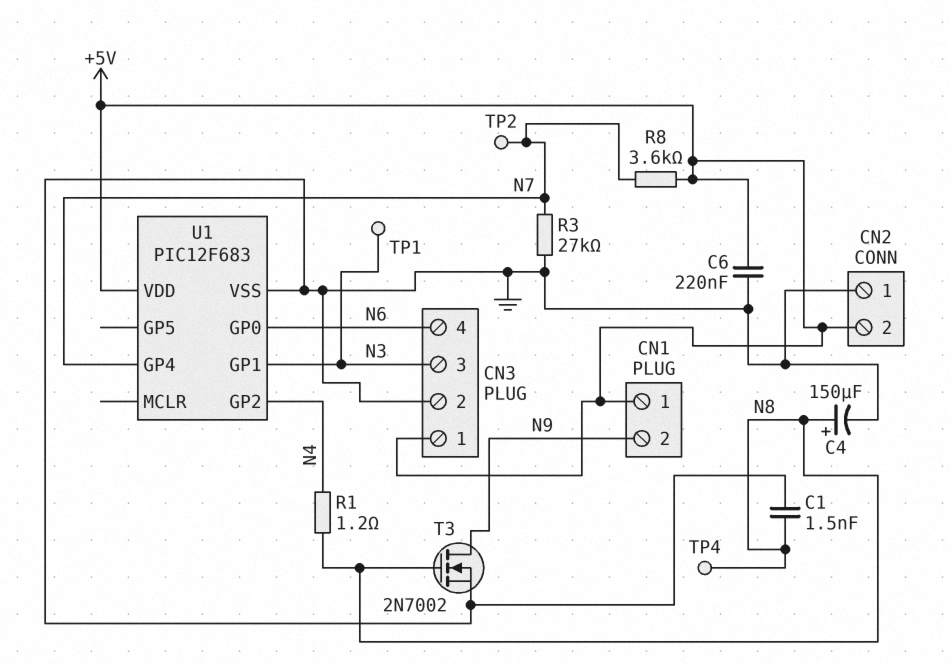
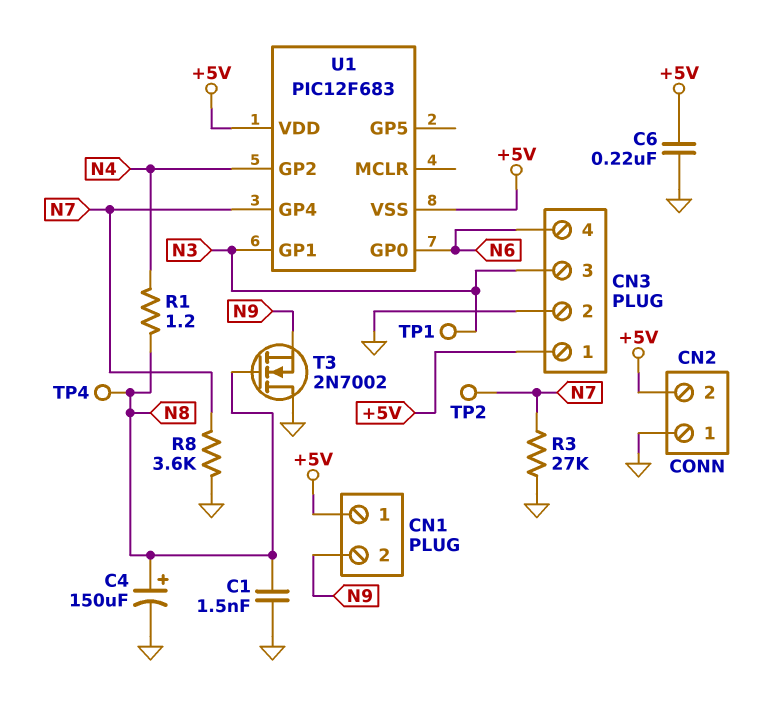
R8: 3.6k (+5V, N7) -> 3.6k (GND, N7)
T3: NMOS 2N7002 (G N8, D N9, S GND) -> NMOS 2N7002 (G N8, D GND, S N9)
U1 pin VSS: GND -> +5V

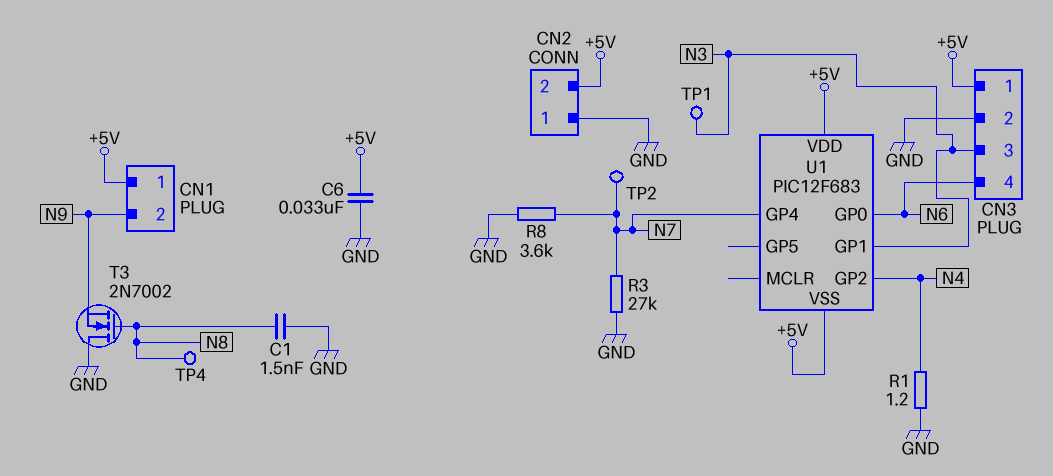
C4: 150uF (plus N8, minus GND) -> none
C6: 220nF (+5V, GND) -> 33nF (+5V, GND)
R1: 1.2 (N4, N8) -> 1.2 (GND, N4)

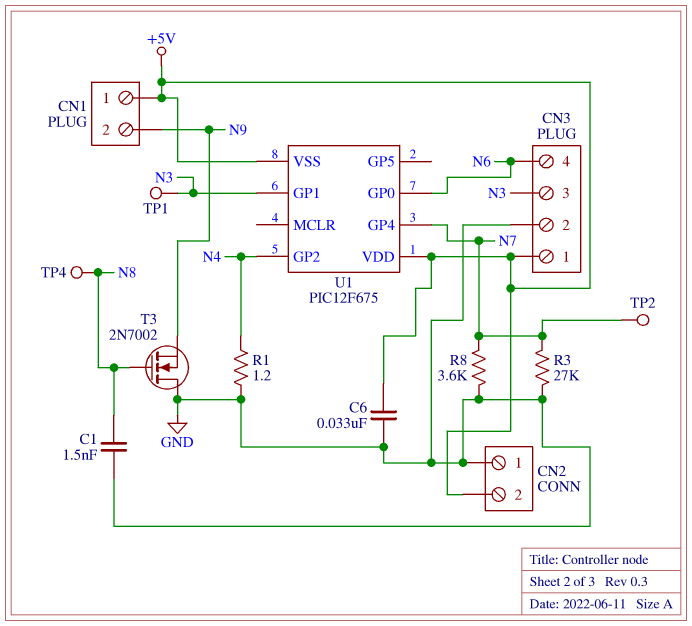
U1: PIC12F683 -> PIC12F675

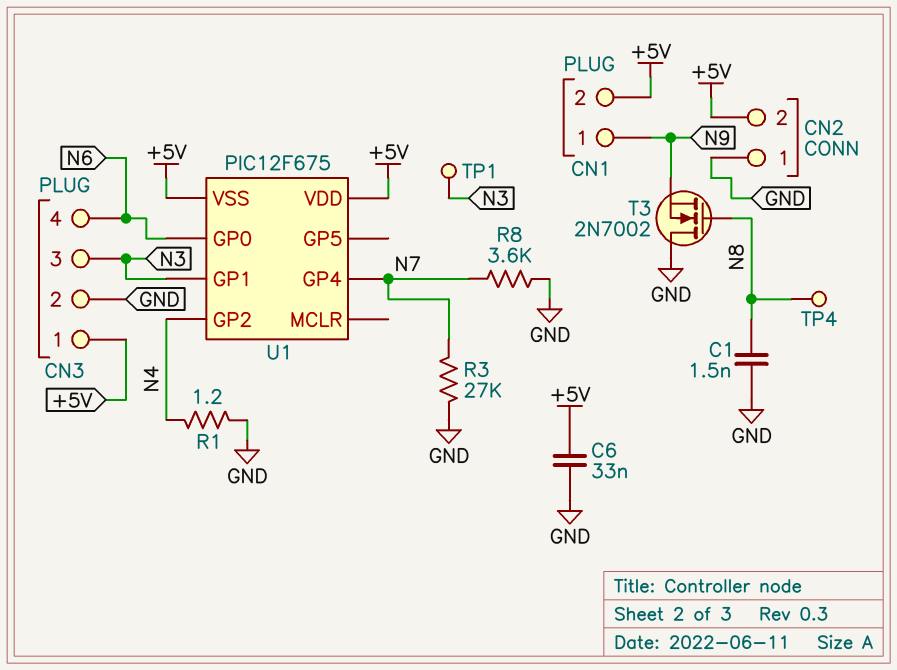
CN1 pin 1: +5V -> N9
CN1 pin 2: N9 -> +5V
TP2: test point (N7) -> none

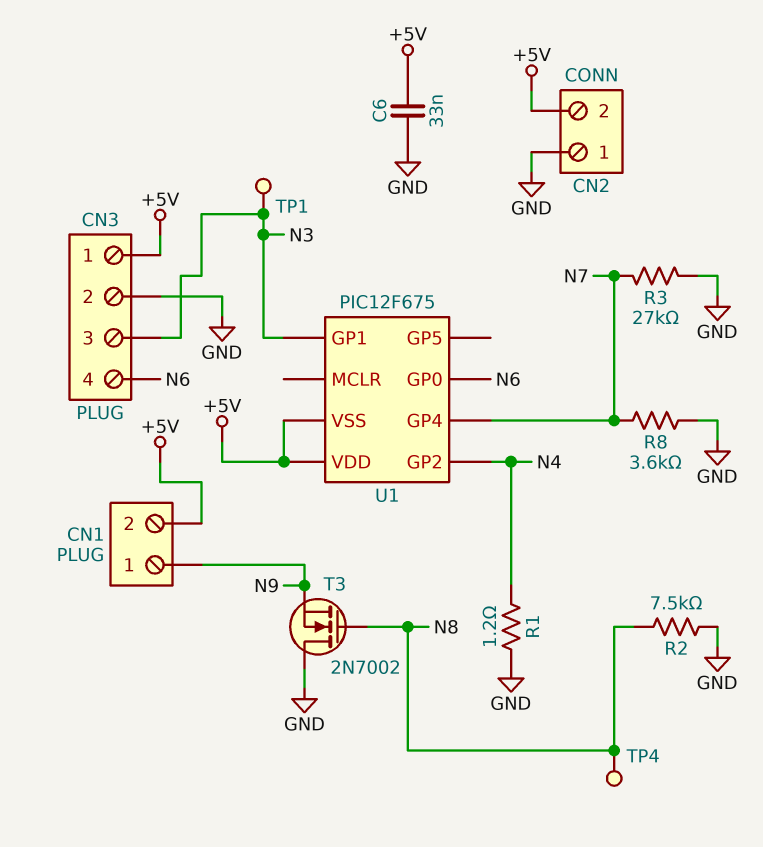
C1: 1.5nF (GND, N8) -> none
R2: none -> 7.5k (GND, N8)

